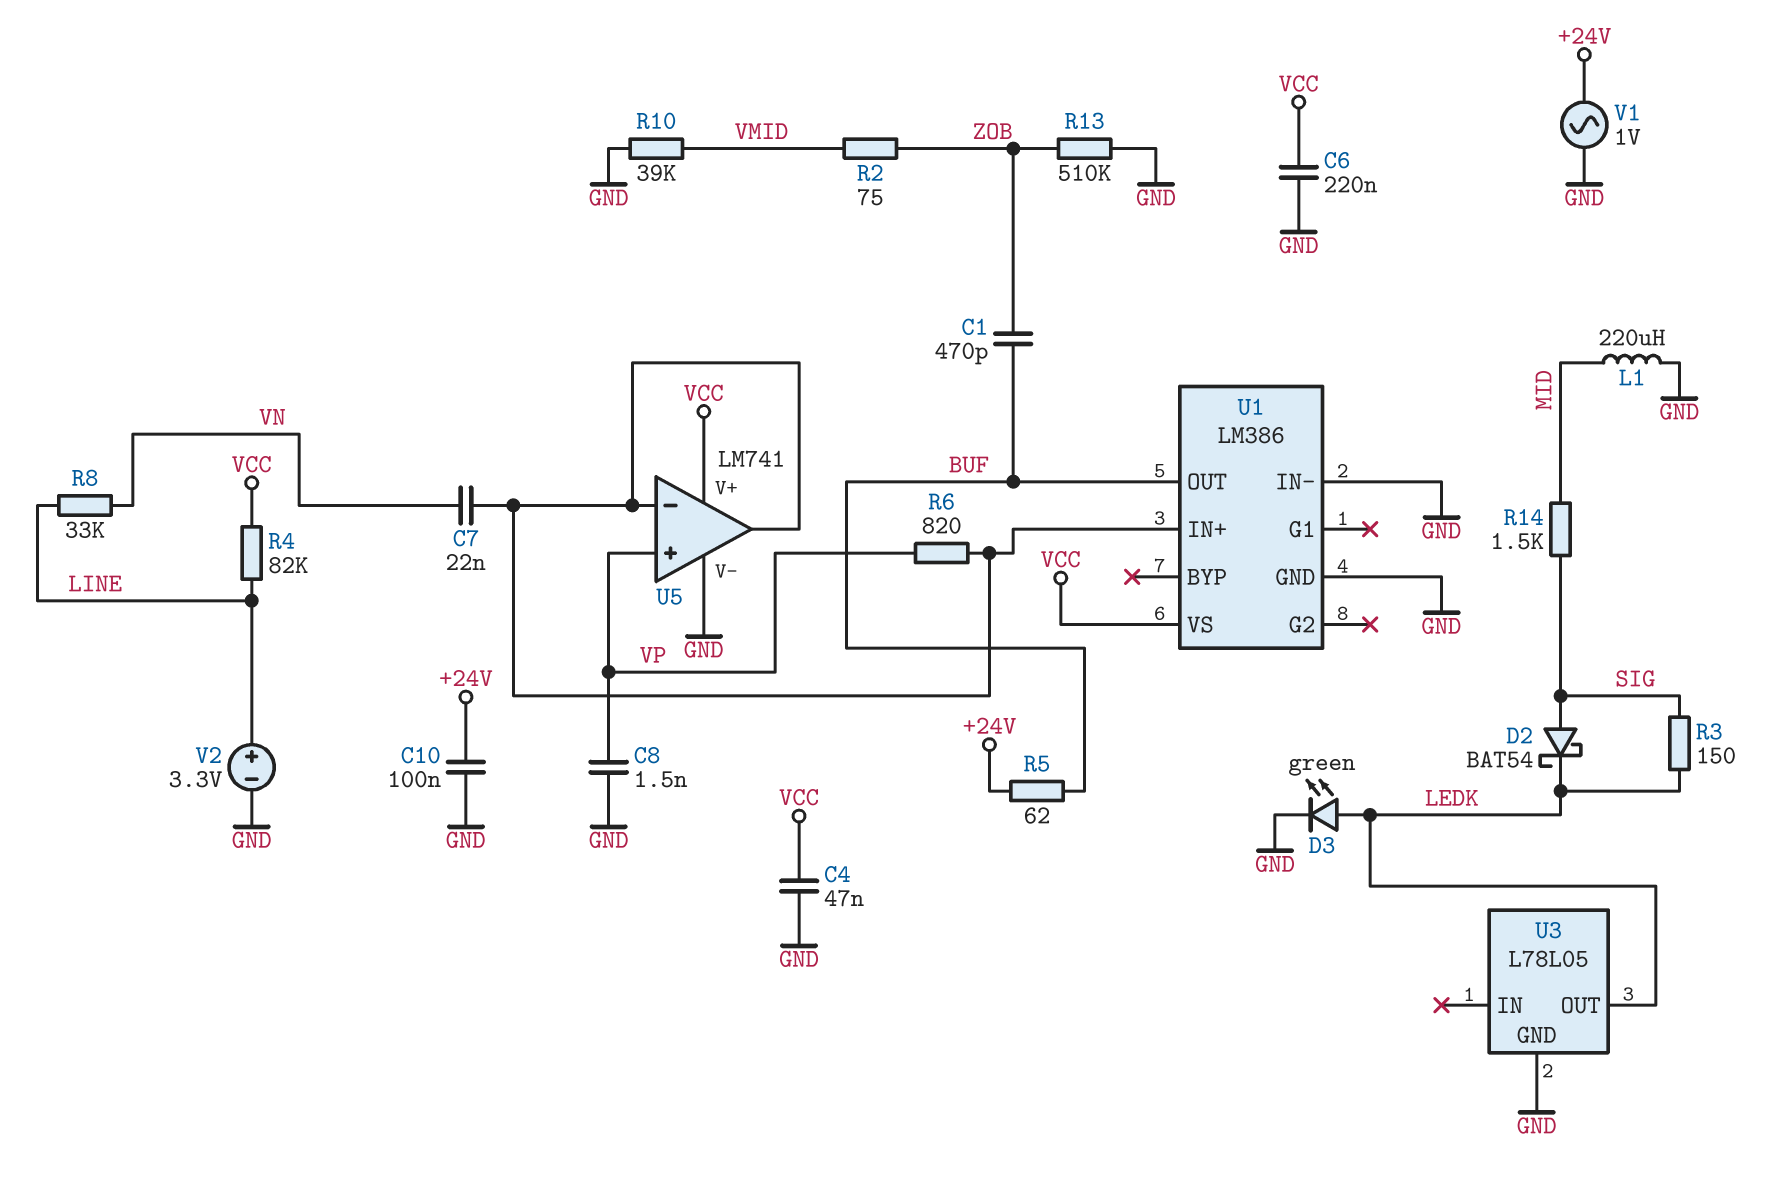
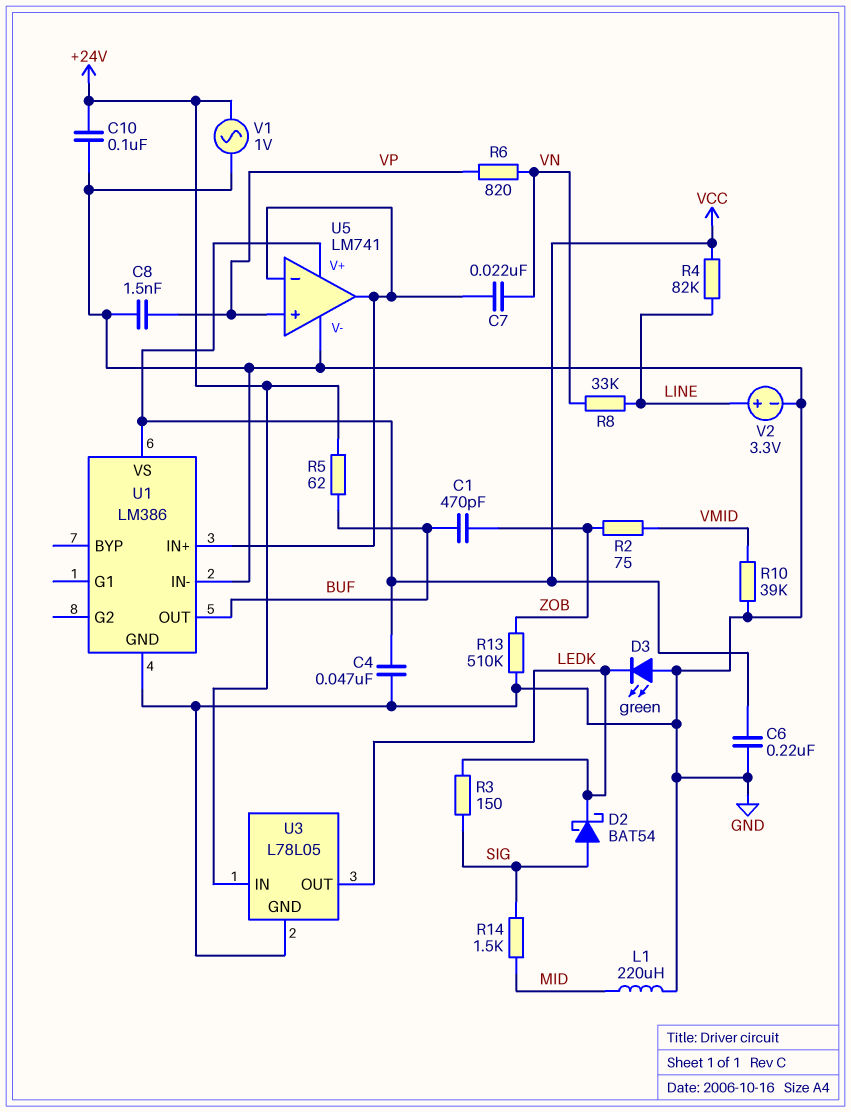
D3: LED green (A LEDK, K GND) -> LED green (A GND, K LEDK)
R6: 820 (U1/IN+, VP) -> 820 (VN, VP)
U3 pin IN: none -> +24V

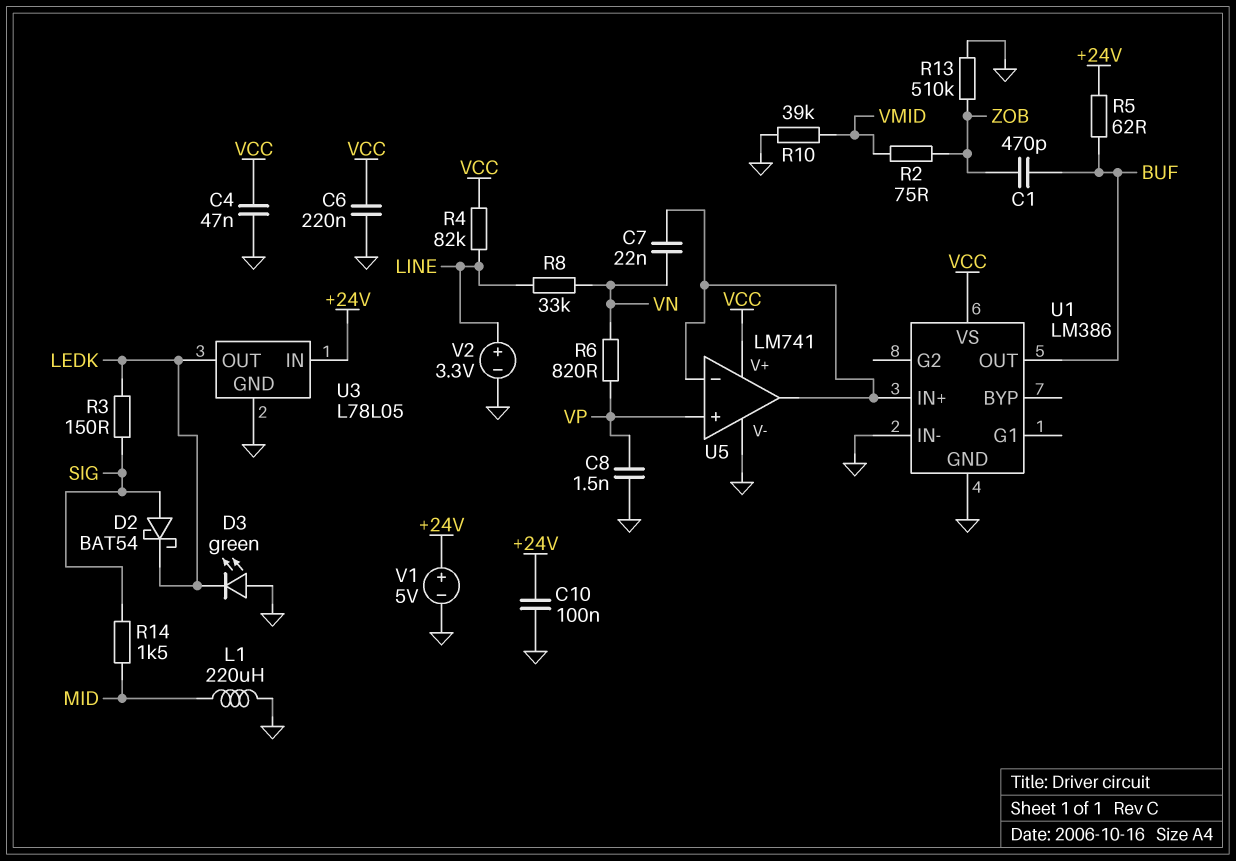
V1: AC 1V (+24V, GND) -> 5V (plus +24V, minus GND)

